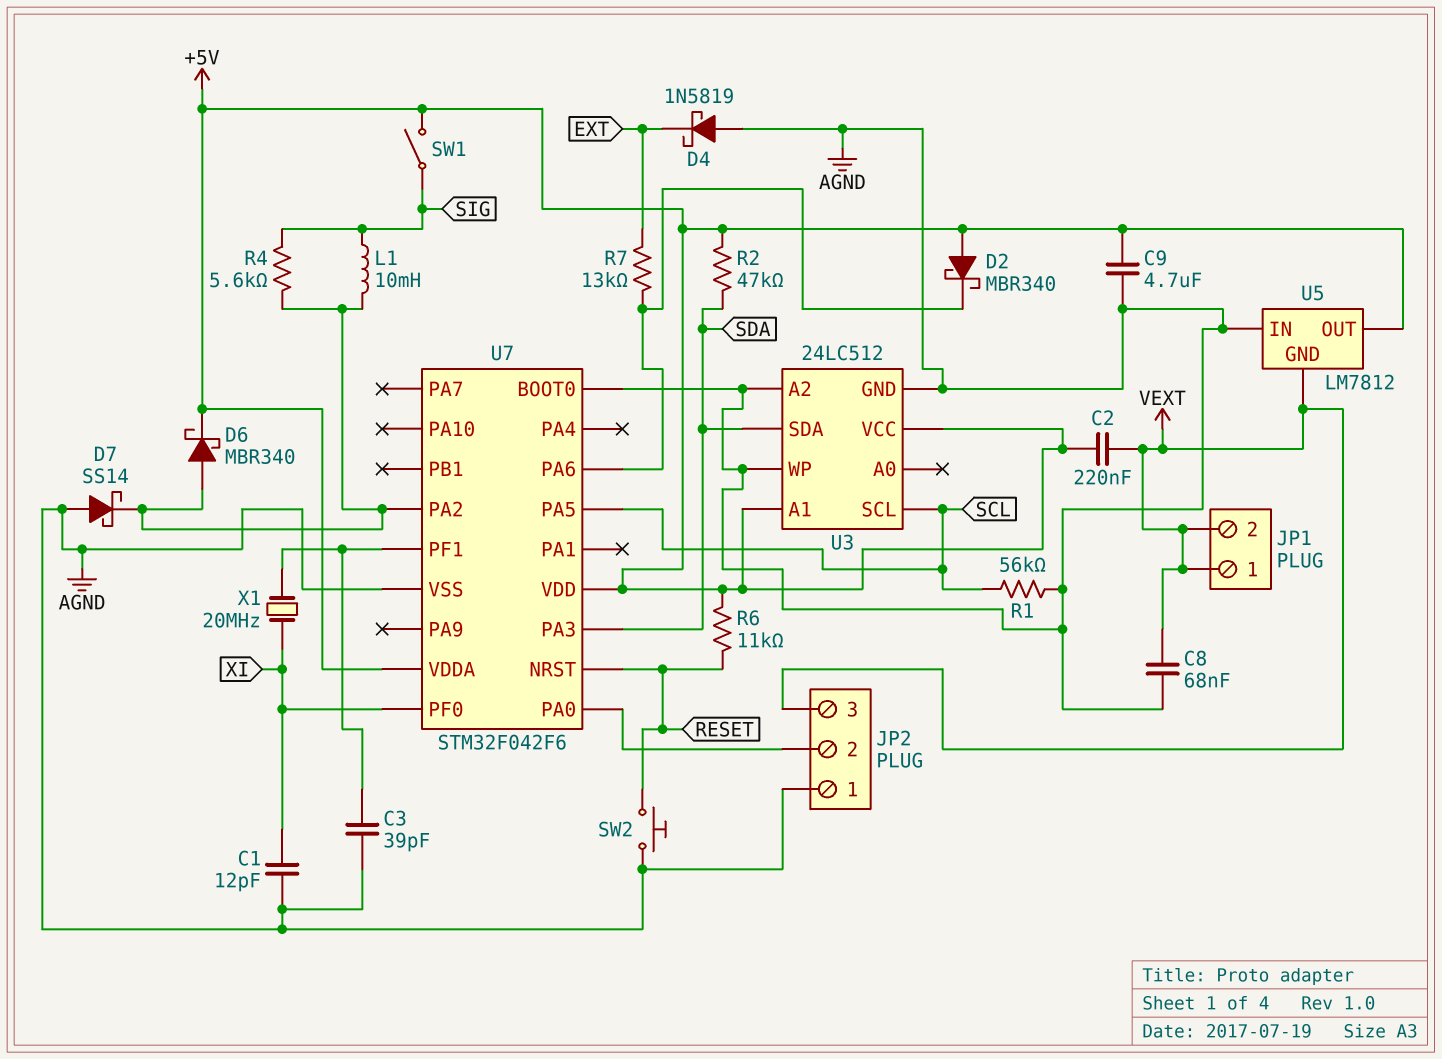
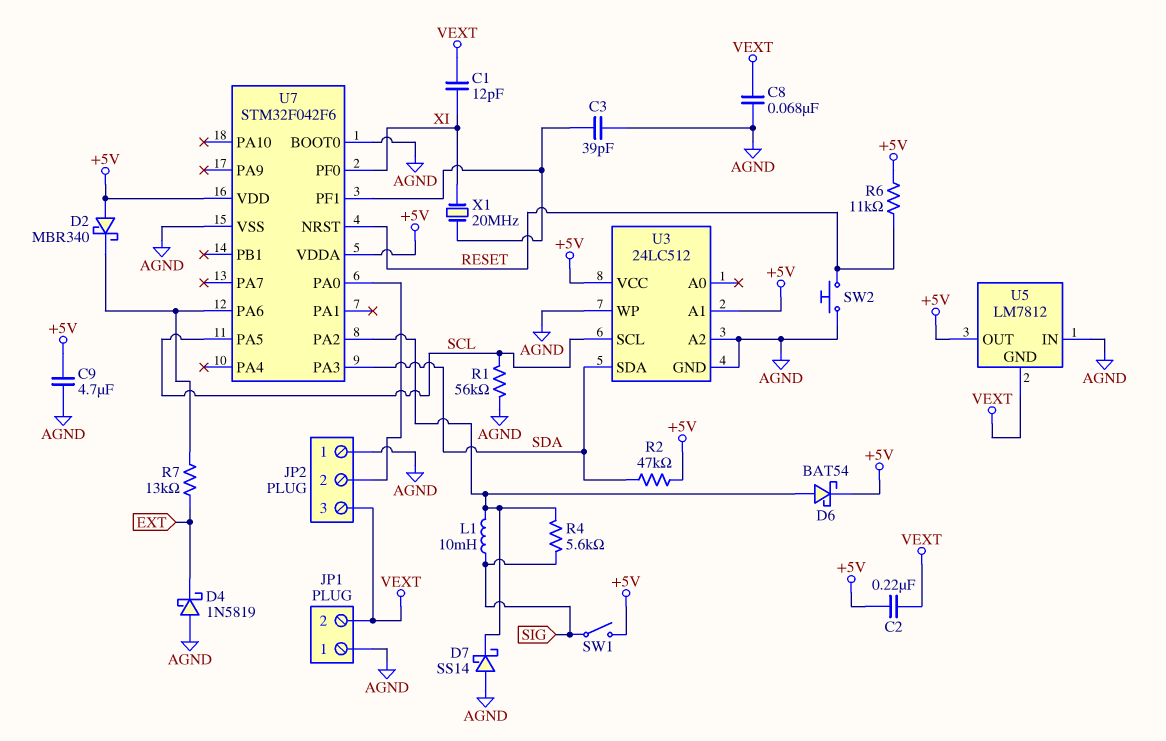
C1: 12pF (AGND, XI) -> 12pF (VEXT, XI)
D6: schottky MBR340 (A U7/PA2, K +5V) -> schottky BAT54 (A U7/PA2, K +5V)
JP1 pin 1: VEXT -> AGND

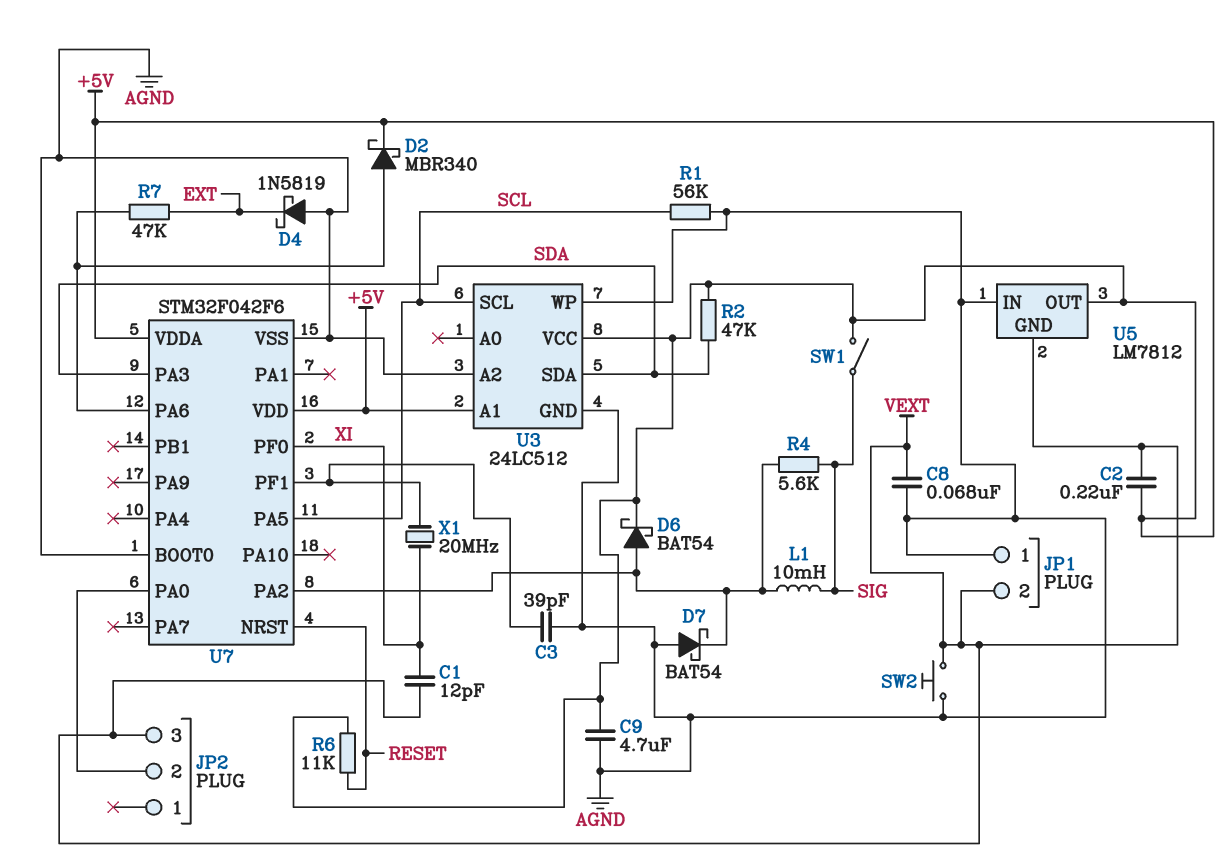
D2: schottky MBR340 (A +5V, K U7/PA6) -> schottky MBR340 (A U7/PA6, K +5V)
D7: schottky SS14 (A AGND, K U7/PA2) -> schottky BAT54 (A AGND, K U7/PA2)
JP2 pin 1: AGND -> none
R7: 13k (EXT, U7/PA6) -> 47k (EXT, U7/PA6)
SW2: button (AGND, RESET) -> button (AGND, VEXT)

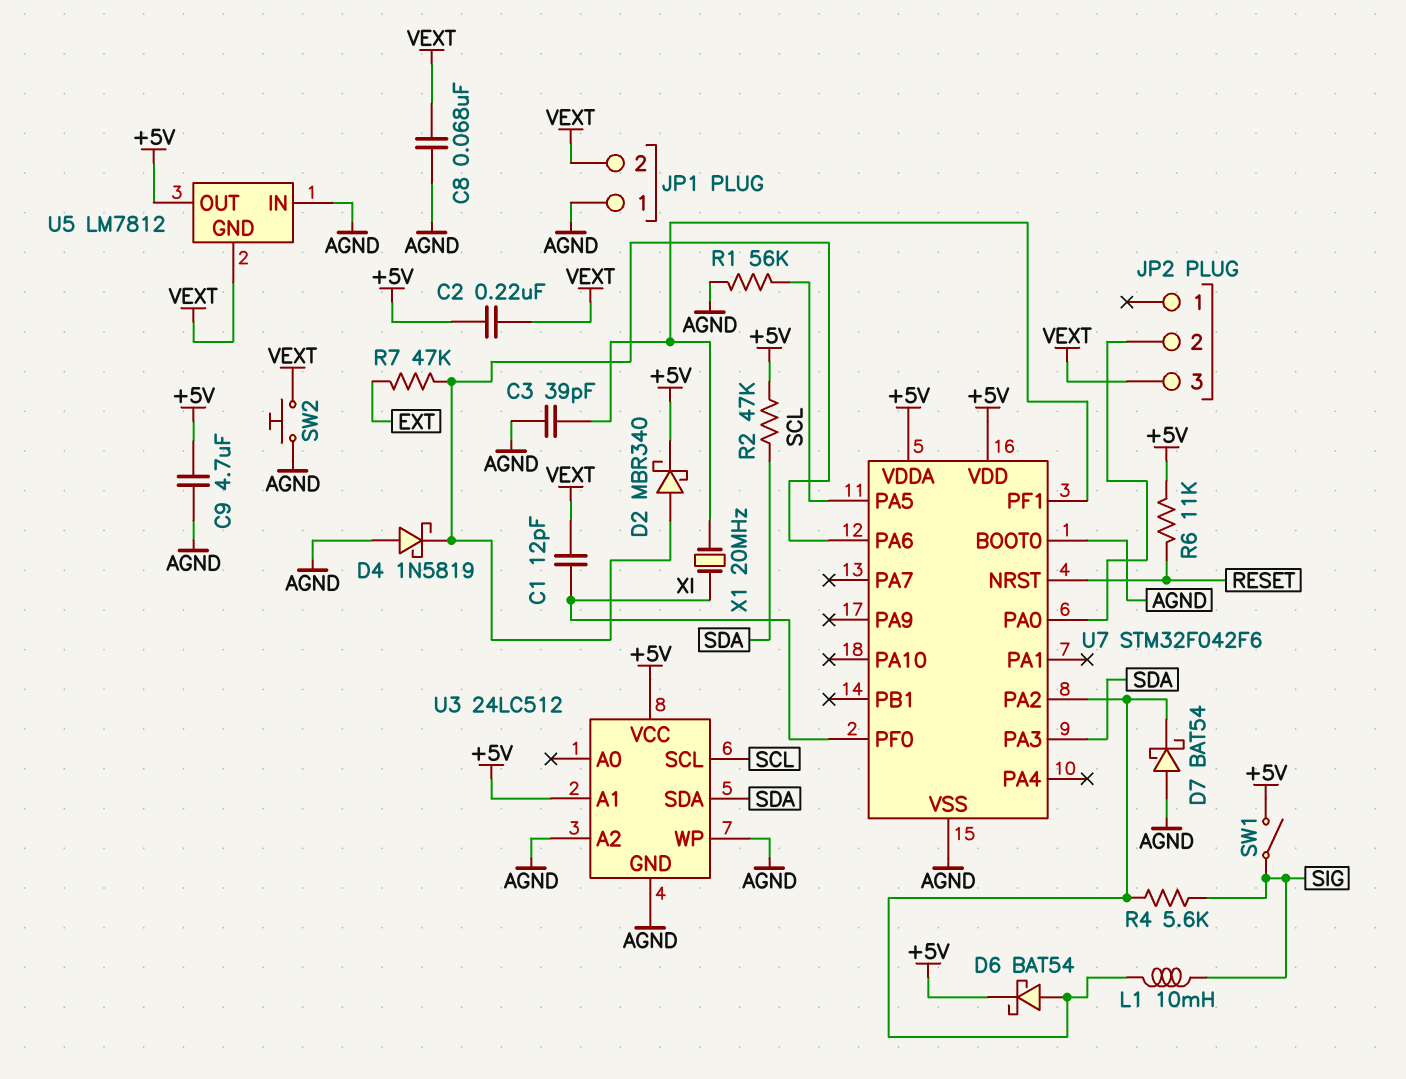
D4: schottky 1N5819 (A AGND, K EXT) -> schottky 1N5819 (A AGND, K U7/PA6)

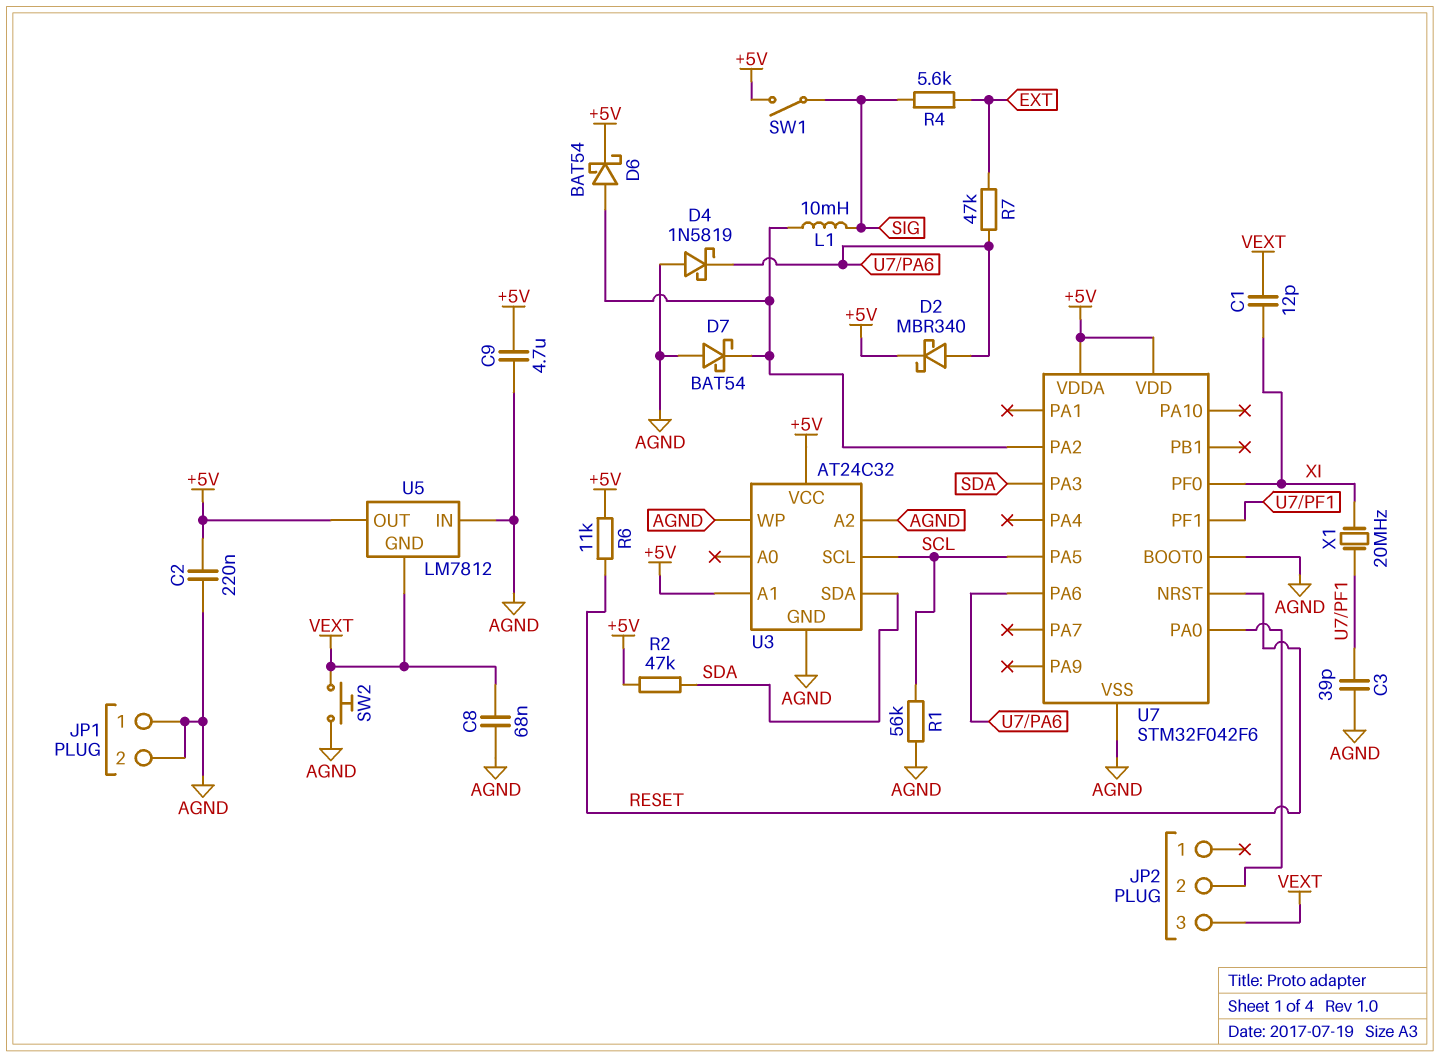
C2: 220nF (+5V, VEXT) -> 220nF (+5V, AGND)
JP1 pin 2: VEXT -> AGND
R4: 5.6k (SIG, U7/PA2) -> 5.6k (EXT, SIG)
U3: 24LC512 -> AT24C32

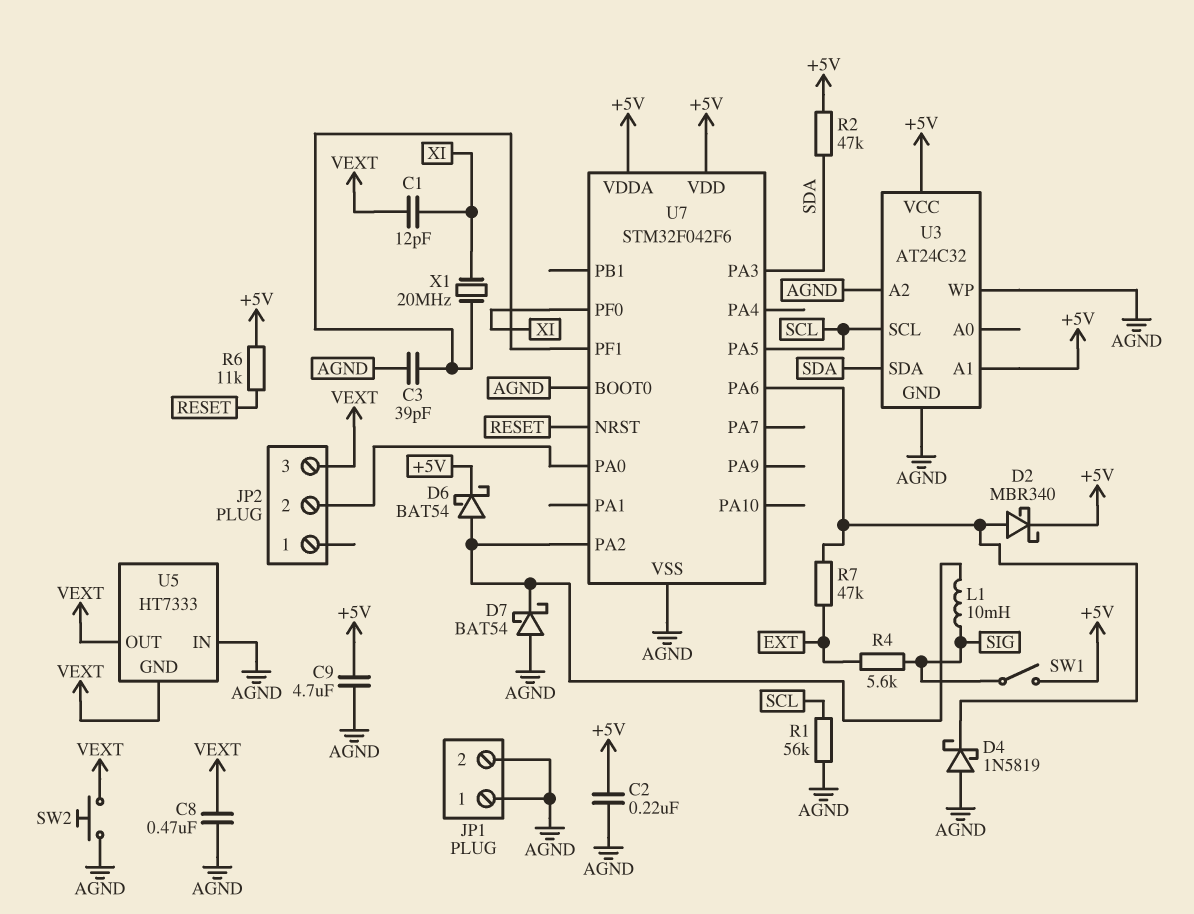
C8: 68nF (AGND, VEXT) -> 470nF (AGND, VEXT)
U5: LM7812 -> HT7333
U5 pin OUT: +5V -> VEXT

